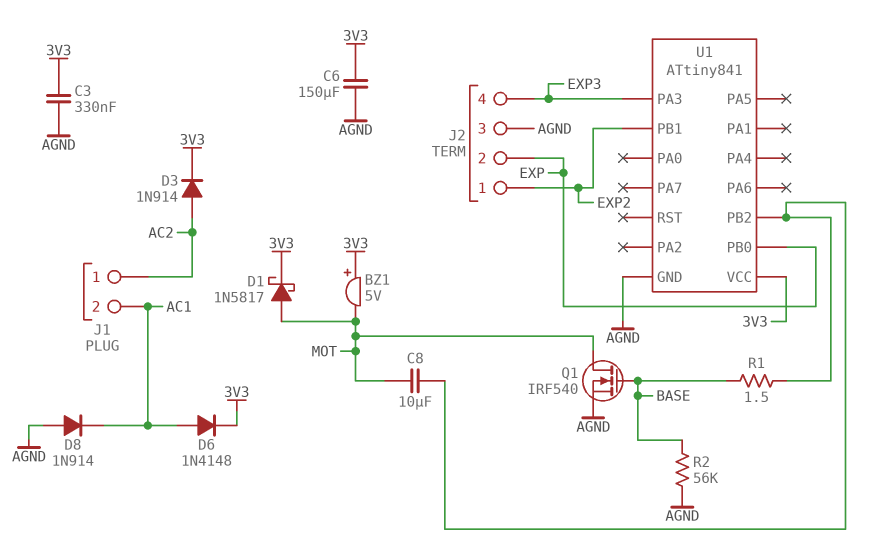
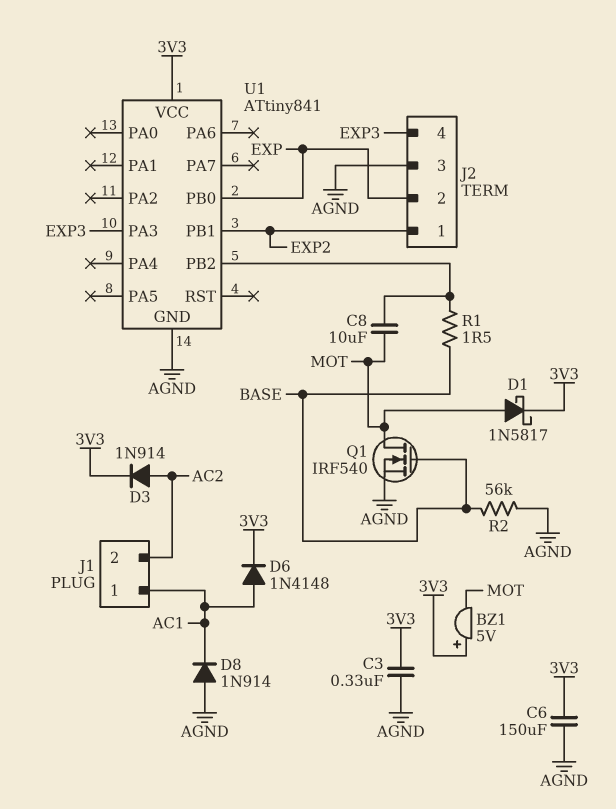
J1 pin 1: AC2 -> AC1
J1 pin 2: AC1 -> AC2

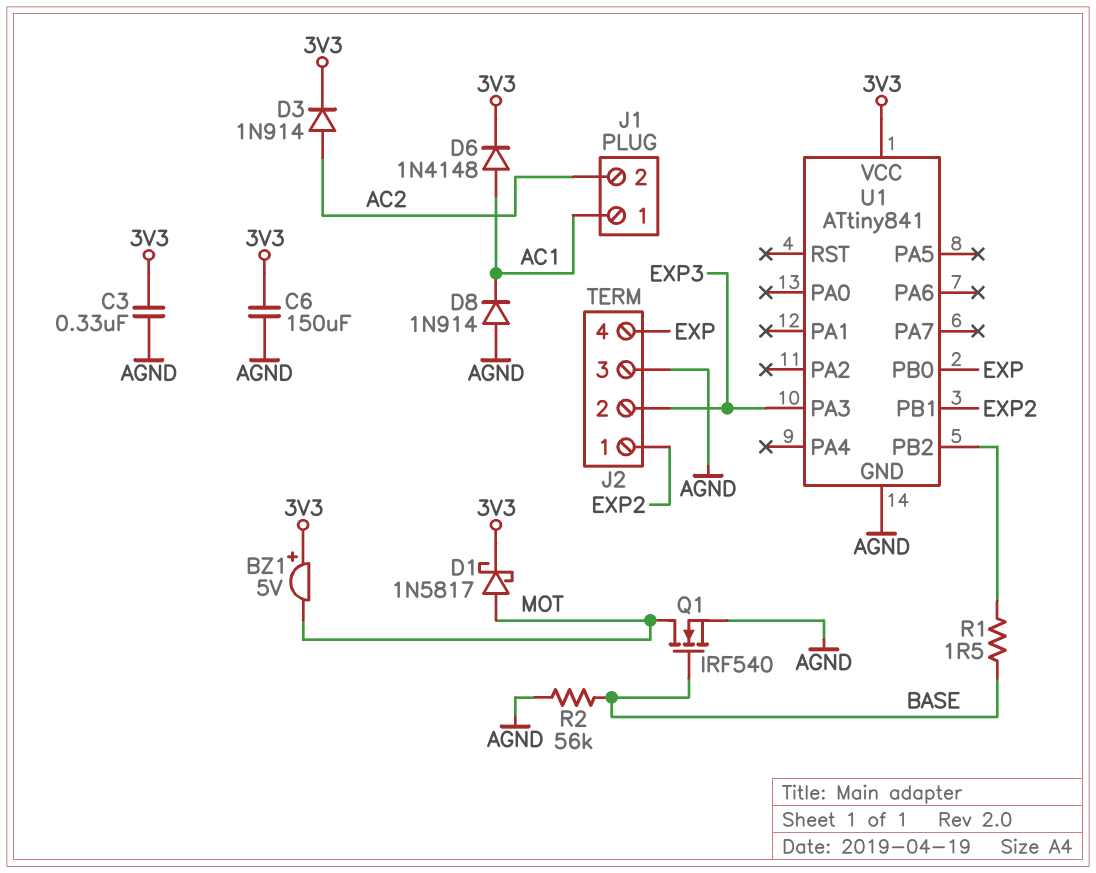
C8: 10uF (MOT, U1/PB2) -> none
J2 pin 2: EXP -> EXP3
J2 pin 4: EXP3 -> EXP

